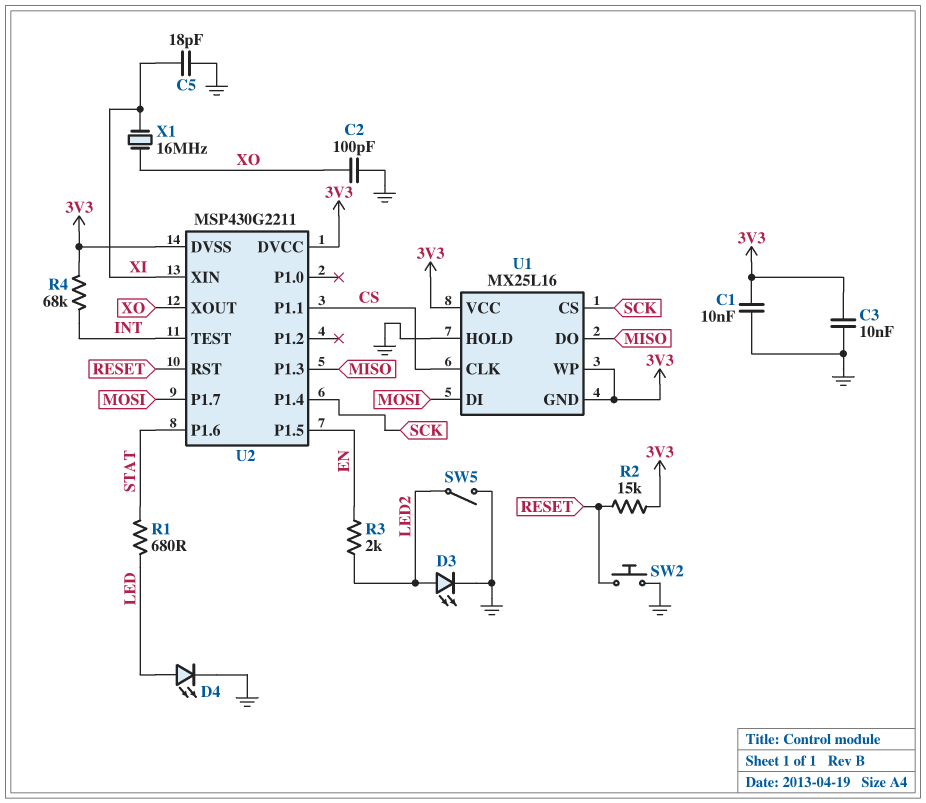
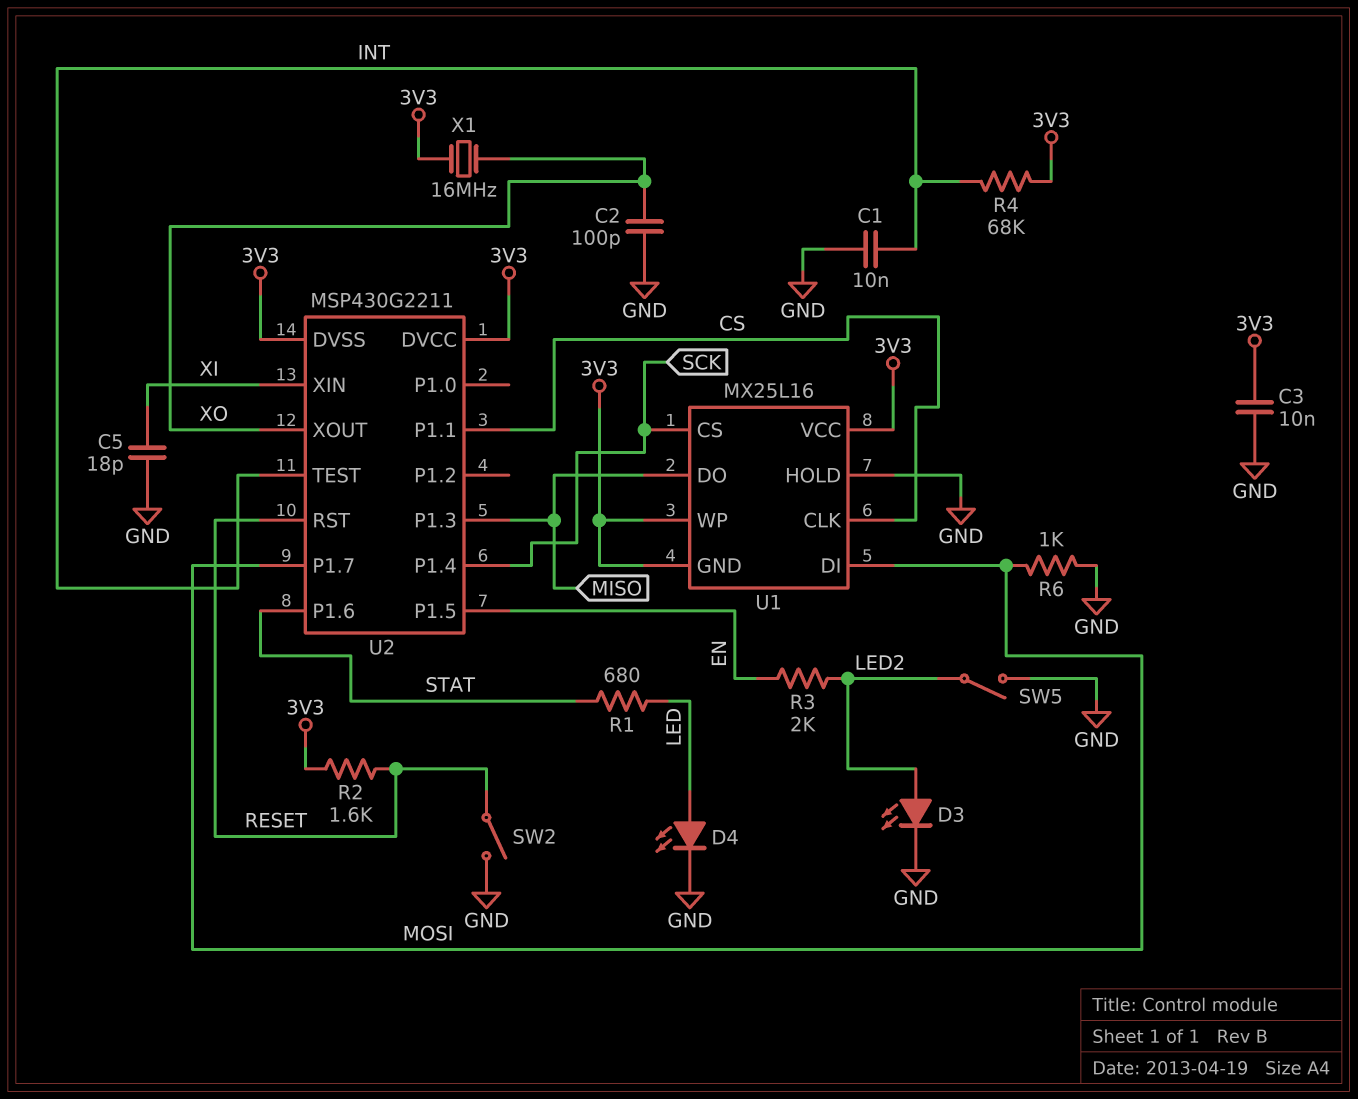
C1: 10nF (3V3, GND) -> 10nF (GND, INT)
R2: 15k (3V3, RESET) -> 1.6k (3V3, RESET)
R6: none -> 1k (GND, MOSI)
SW2: button (GND, RESET) -> switch (GND, RESET)
X1: 16MHz (XI, XO) -> 16MHz (3V3, XO)

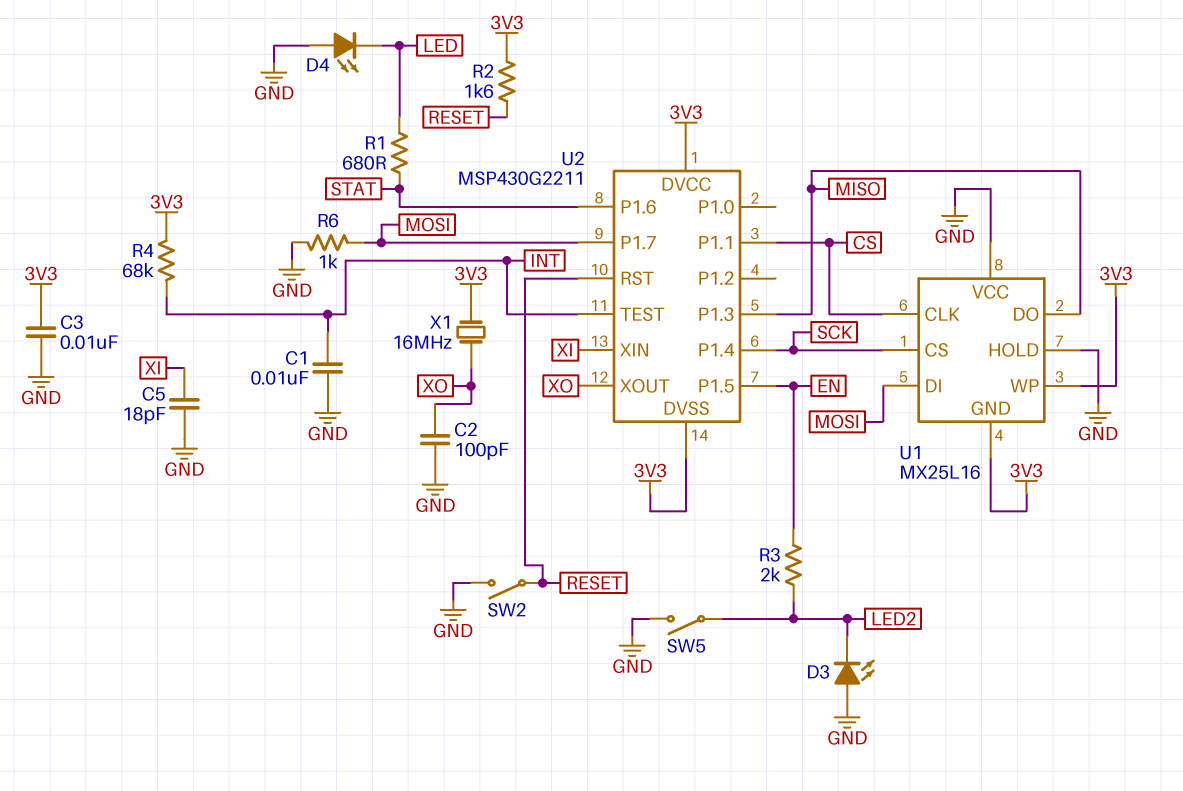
D3: LED (A LED2, K GND) -> LED (A GND, K LED2)
D4: LED (A LED, K GND) -> LED (A GND, K LED)
U1 pin VCC: 3V3 -> GND

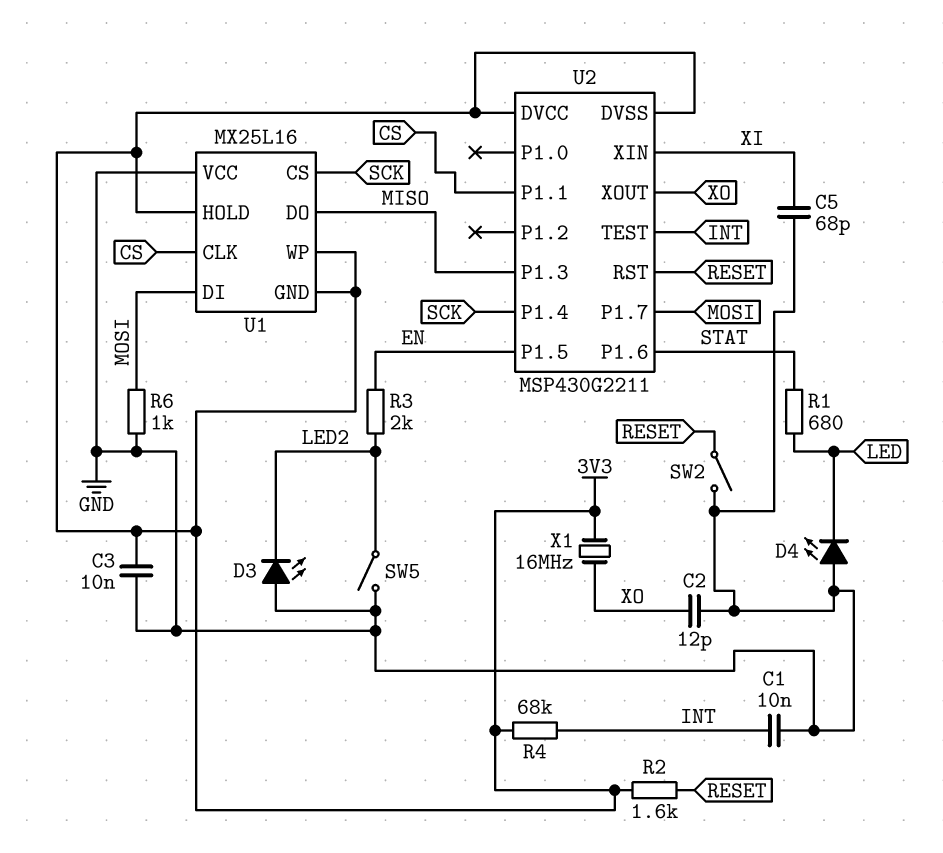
C2: 100pF (GND, XO) -> 12pF (GND, XO)
C5: 18pF (GND, XI) -> 68pF (GND, XI)
U1 pin HOLD: GND -> 3V3

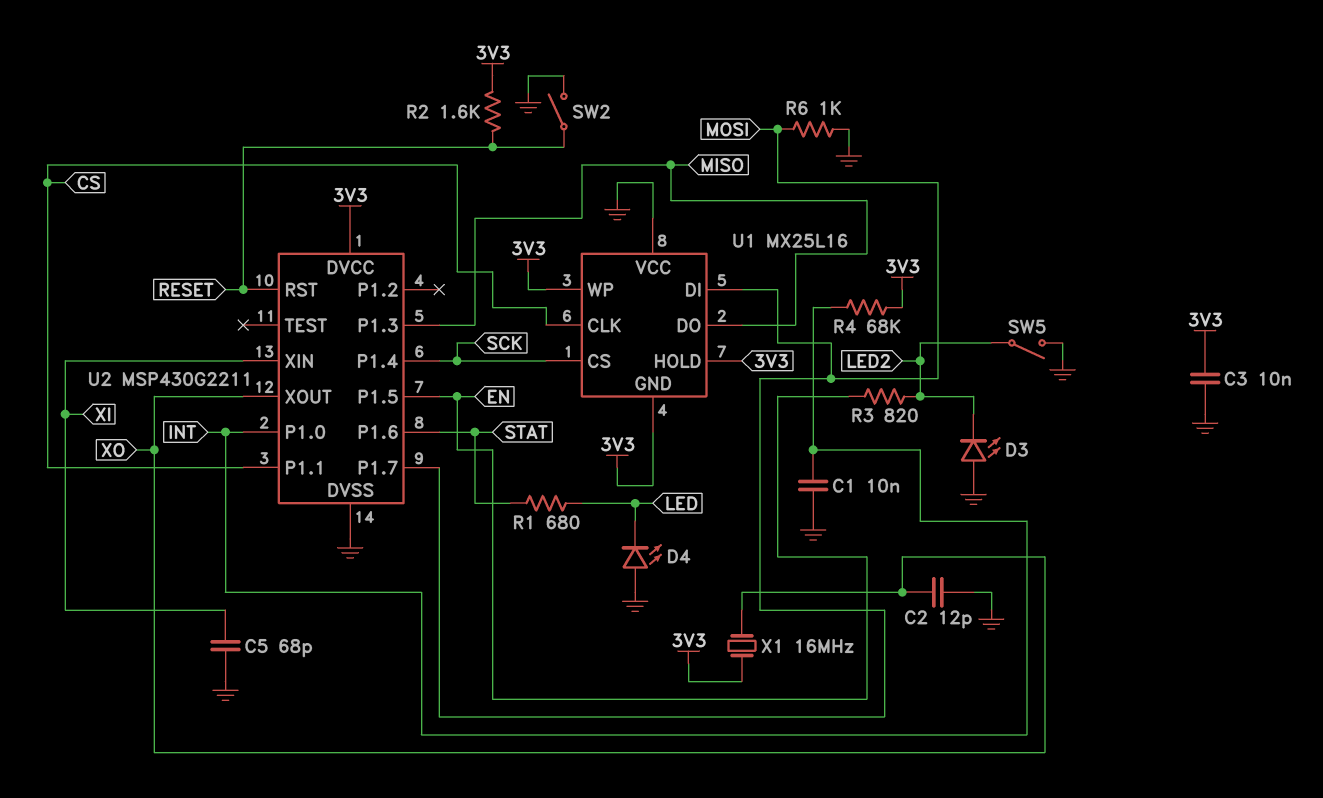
R3: 2k (EN, LED2) -> 820 (EN, LED2)
U2 pin DVSS: 3V3 -> GND
U2 pin P1.0: none -> INT
U2 pin TEST: INT -> none

